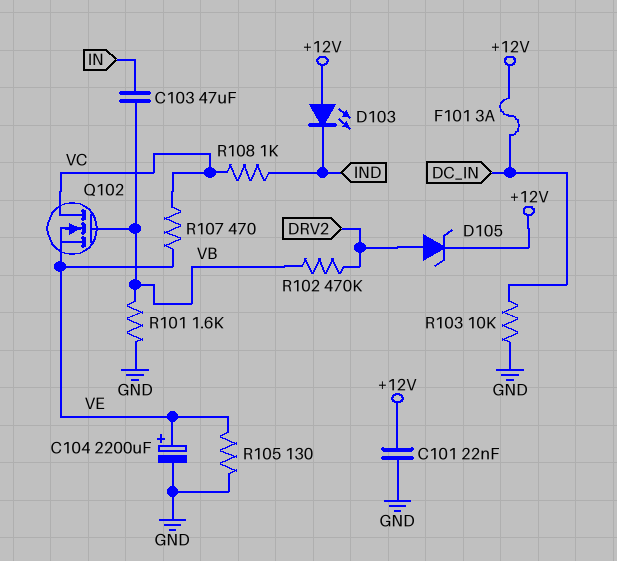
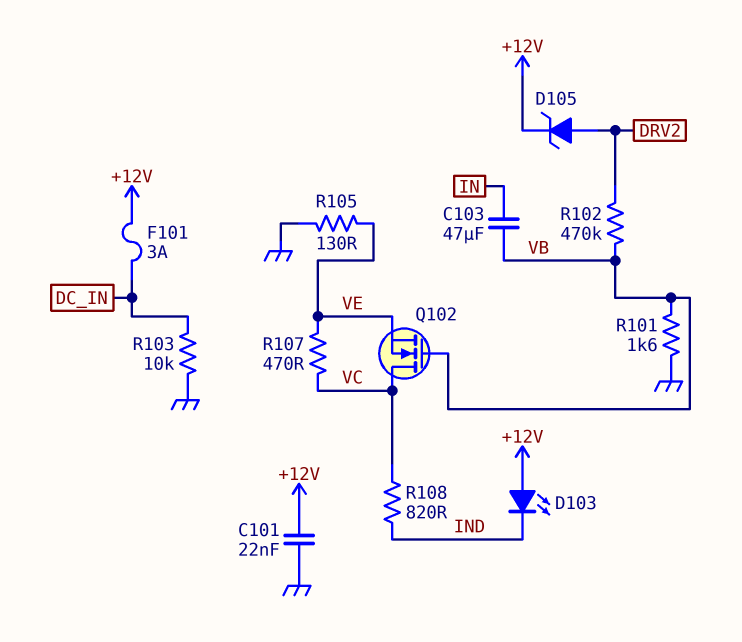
C104: 2200uF (plus VE, minus GND) -> none
R108: 1k (IND, VC) -> 820 (IND, VC)

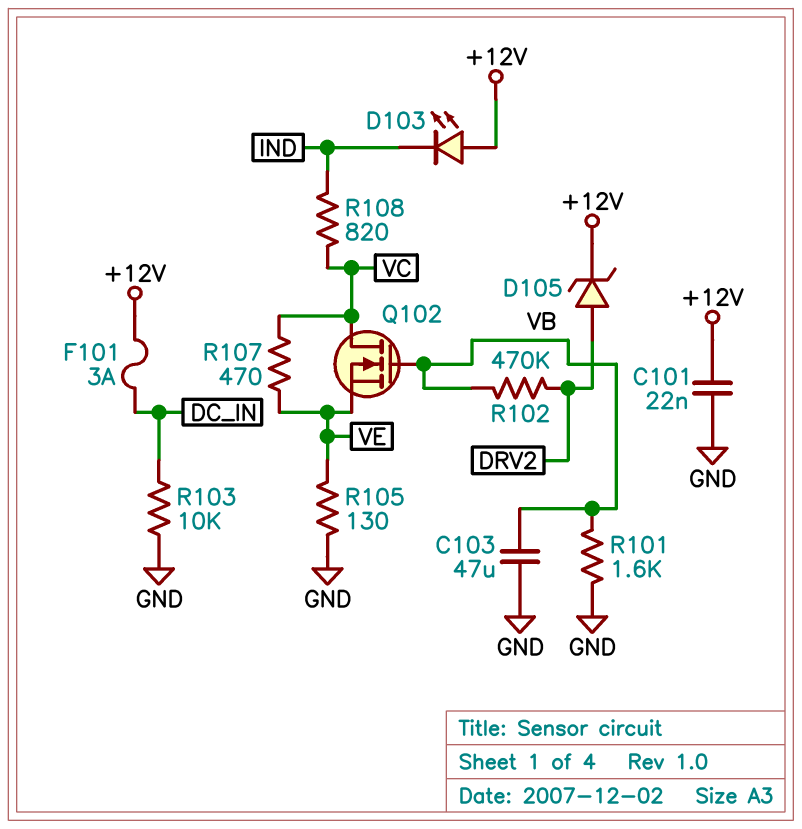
C103: 47uF (IN, VB) -> 47uF (GND, VB)

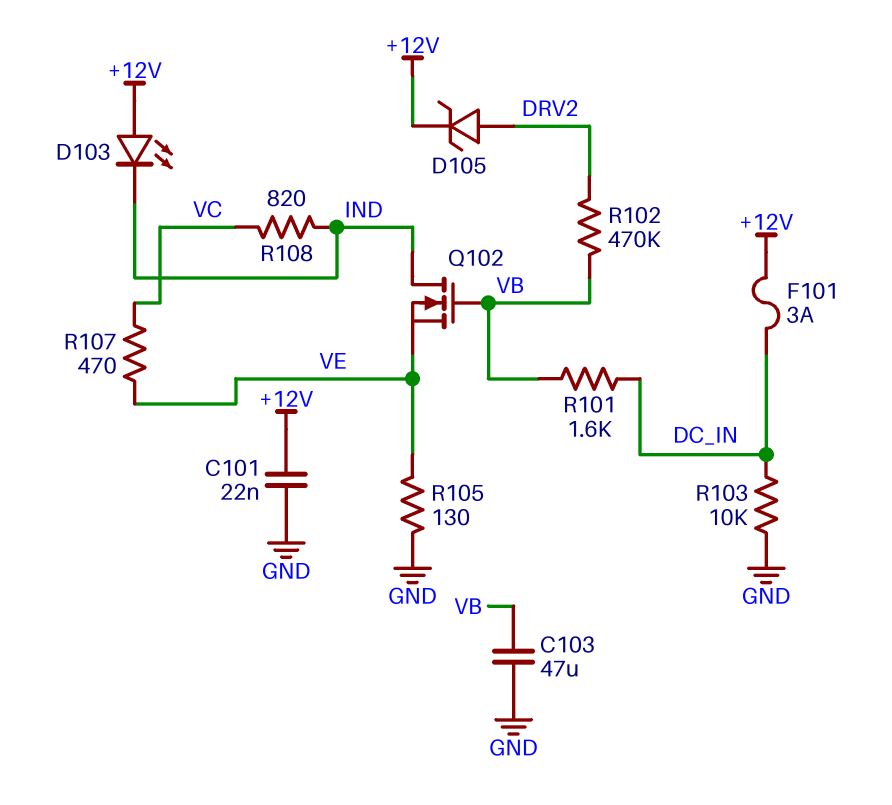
Q102: NMOS (G VB, D VC, S VE) -> NMOS (G VB, D IND, S VE)
R101: 1.6k (GND, VB) -> 1.6k (DC_IN, VB)

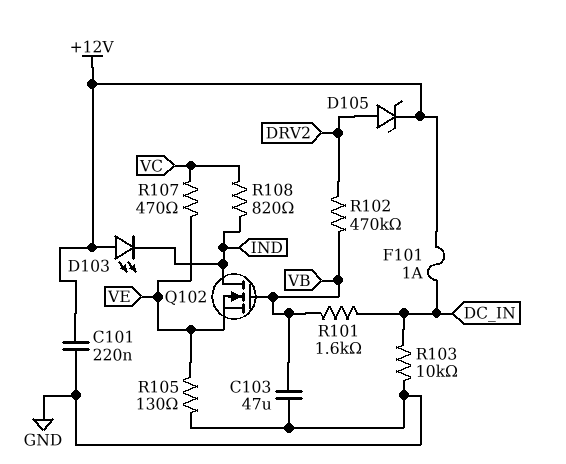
C101: 22nF (+12V, GND) -> 220nF (+12V, GND)
F101: 3A (+12V, DC_IN) -> 1A (+12V, DC_IN)

